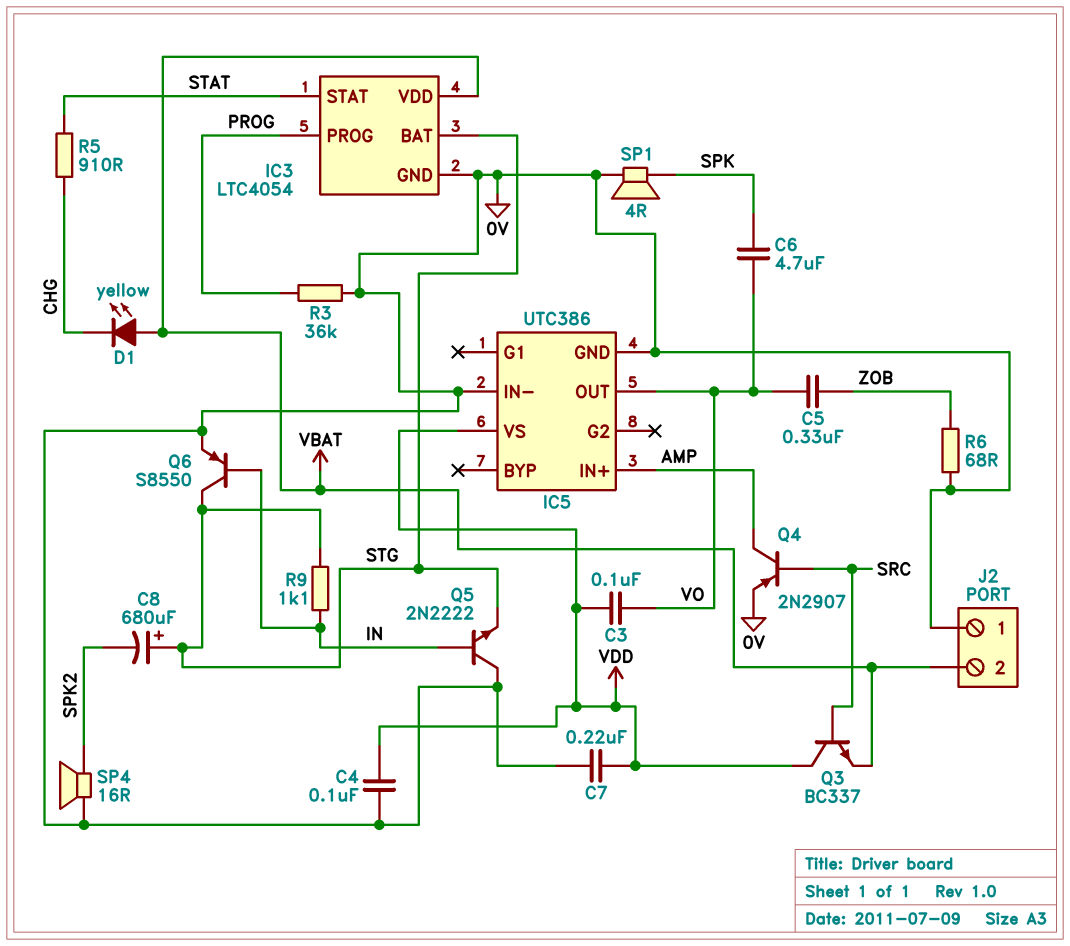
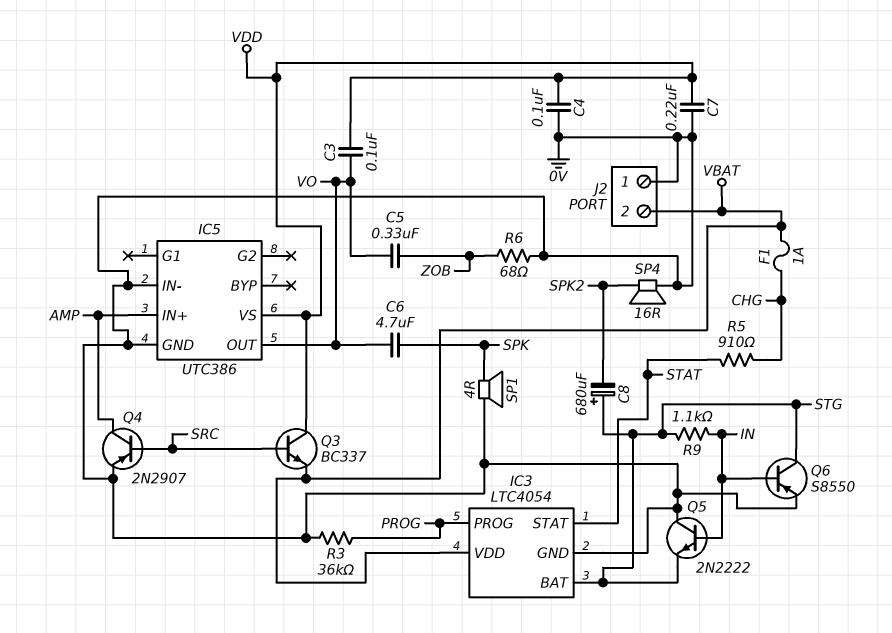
D1: LED yellow (A VBAT, K CHG) -> none
F1: none -> 1A (CHG, VBAT)

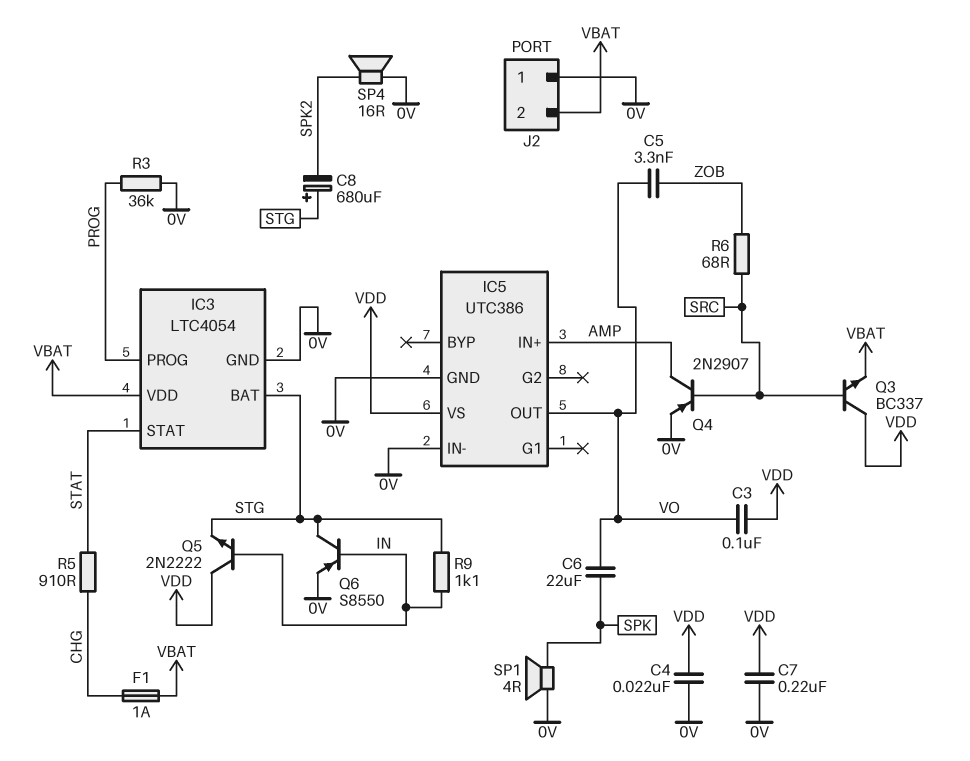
C4: 100nF (0V, VDD) -> 22nF (0V, VDD)
C5: 330nF (VO, ZOB) -> 3.3nF (VO, ZOB)
C6: 4.7uF (SPK, VO) -> 22uF (SPK, VO)
Q5: NPN 2N2222 (B IN, C 0V, E STG) -> NPN 2N2222 (B IN, C VDD, E STG)
R6: 68 (0V, ZOB) -> 68 (SRC, ZOB)

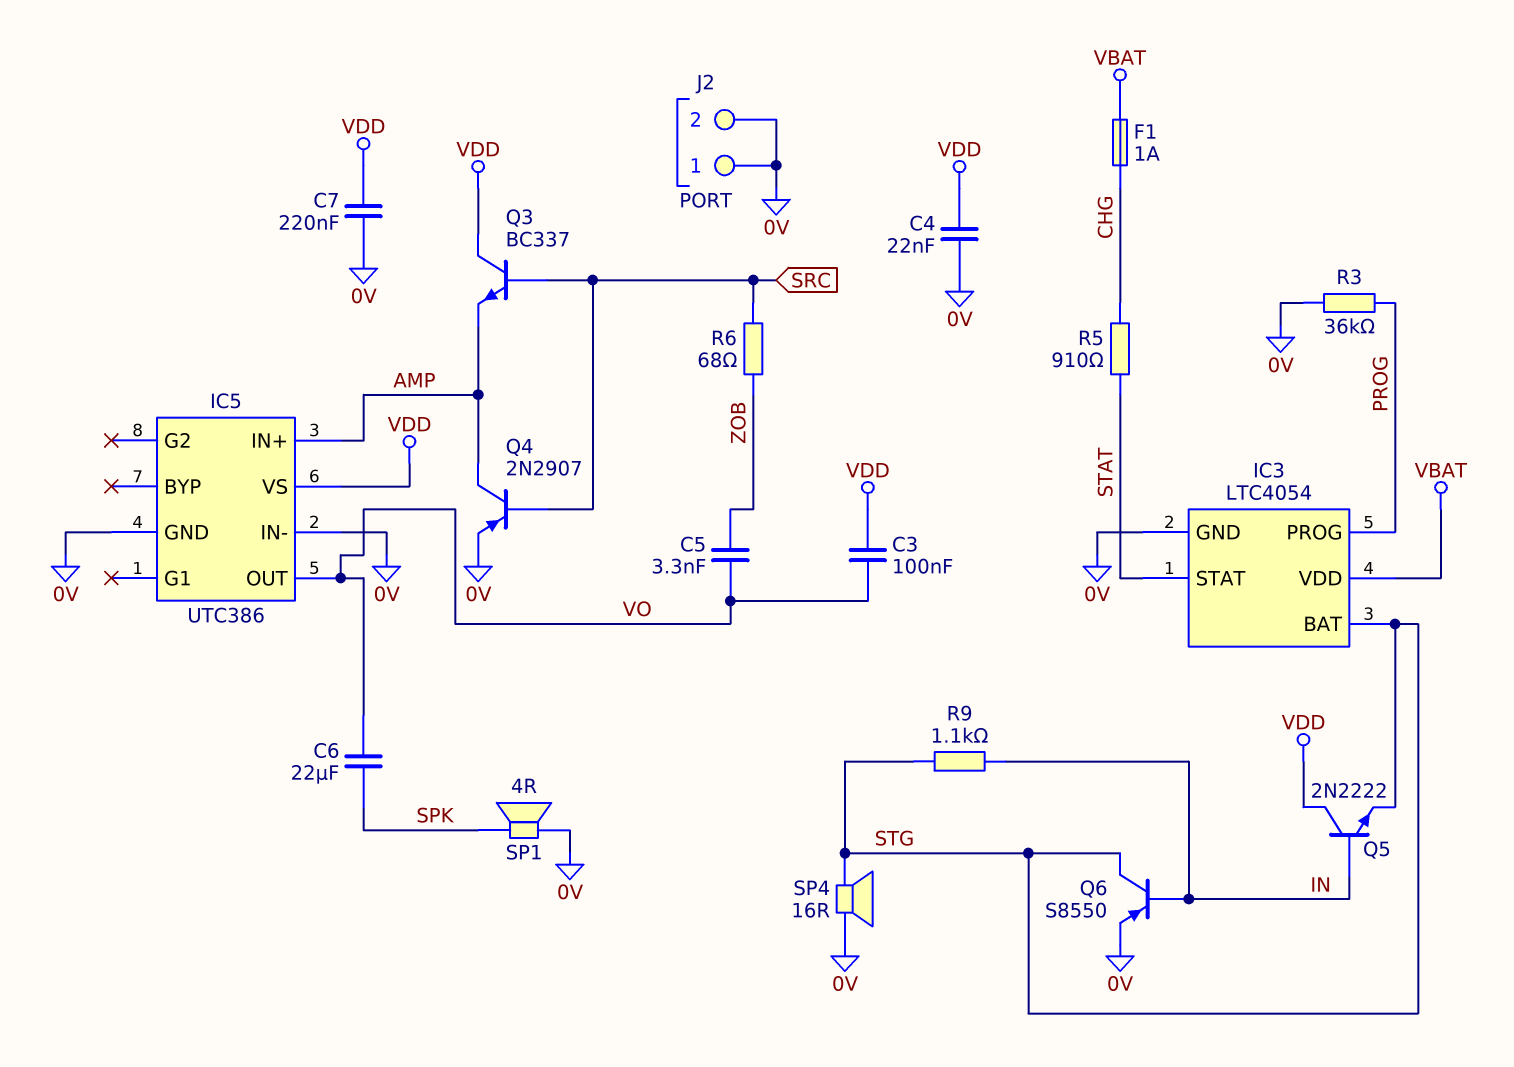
C8: 680uF (plus STG, minus SPK2) -> none
J2 pin 2: VBAT -> 0V
Q3: NPN BC337 (B SRC, C VDD, E VBAT) -> NPN BC337 (B SRC, C VDD, E AMP)
SP4: speaker 16R (0V, SPK2) -> speaker 16R (0V, STG)

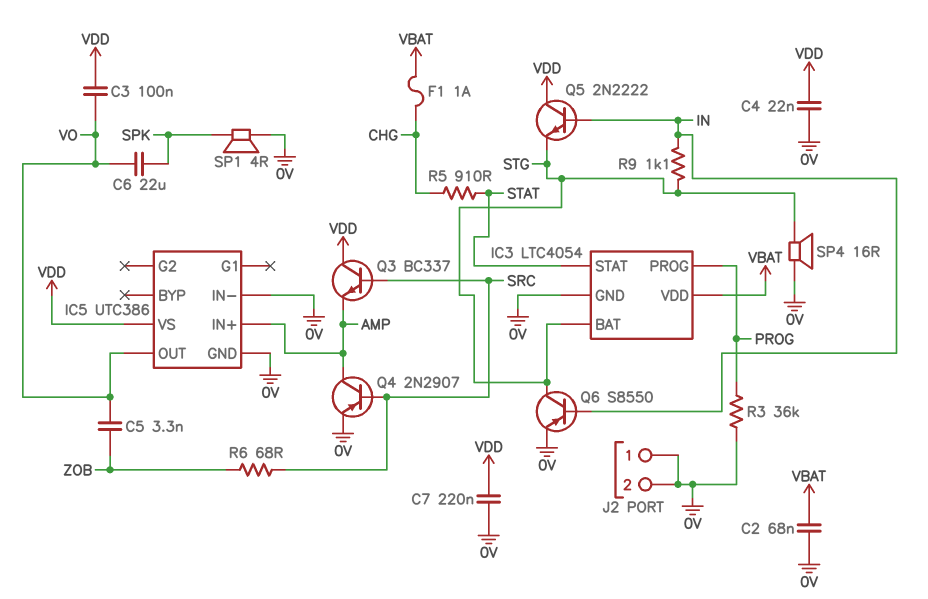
C2: none -> 68nF (0V, VBAT)

